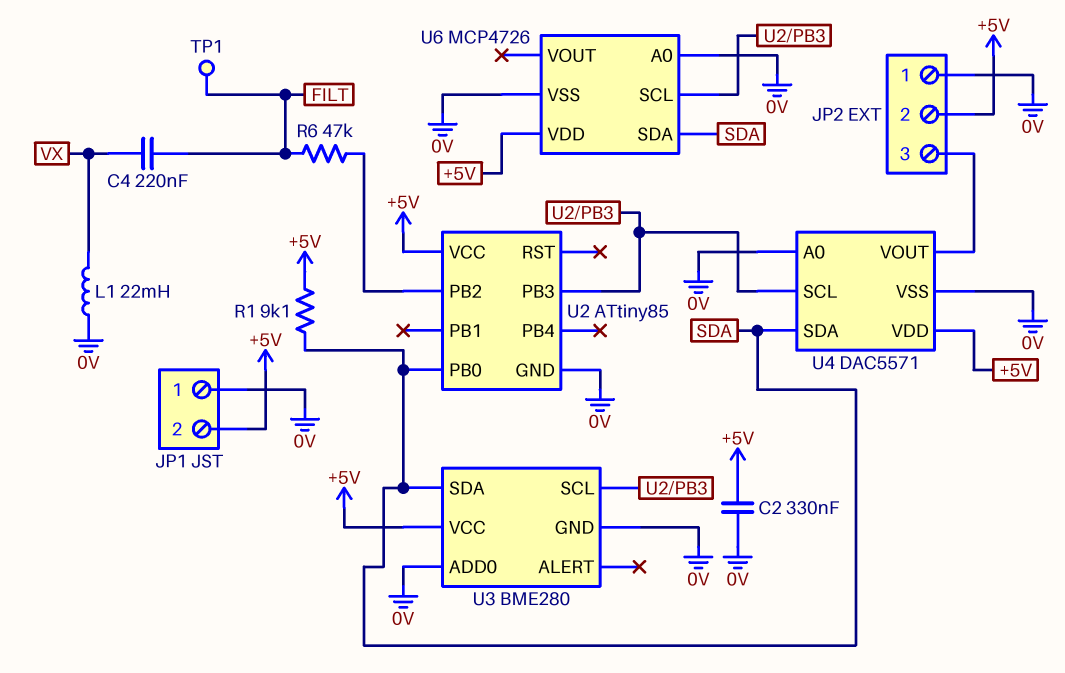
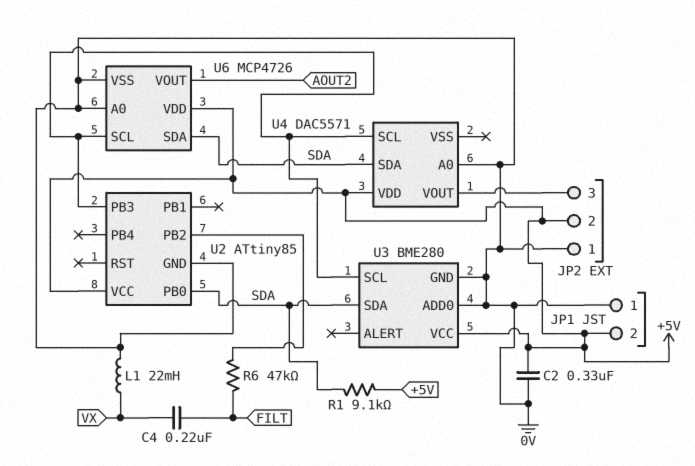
TP1: test point (FILT) -> none
U4 pin VSS: 0V -> none
U6 pin VOUT: none -> AOUT2

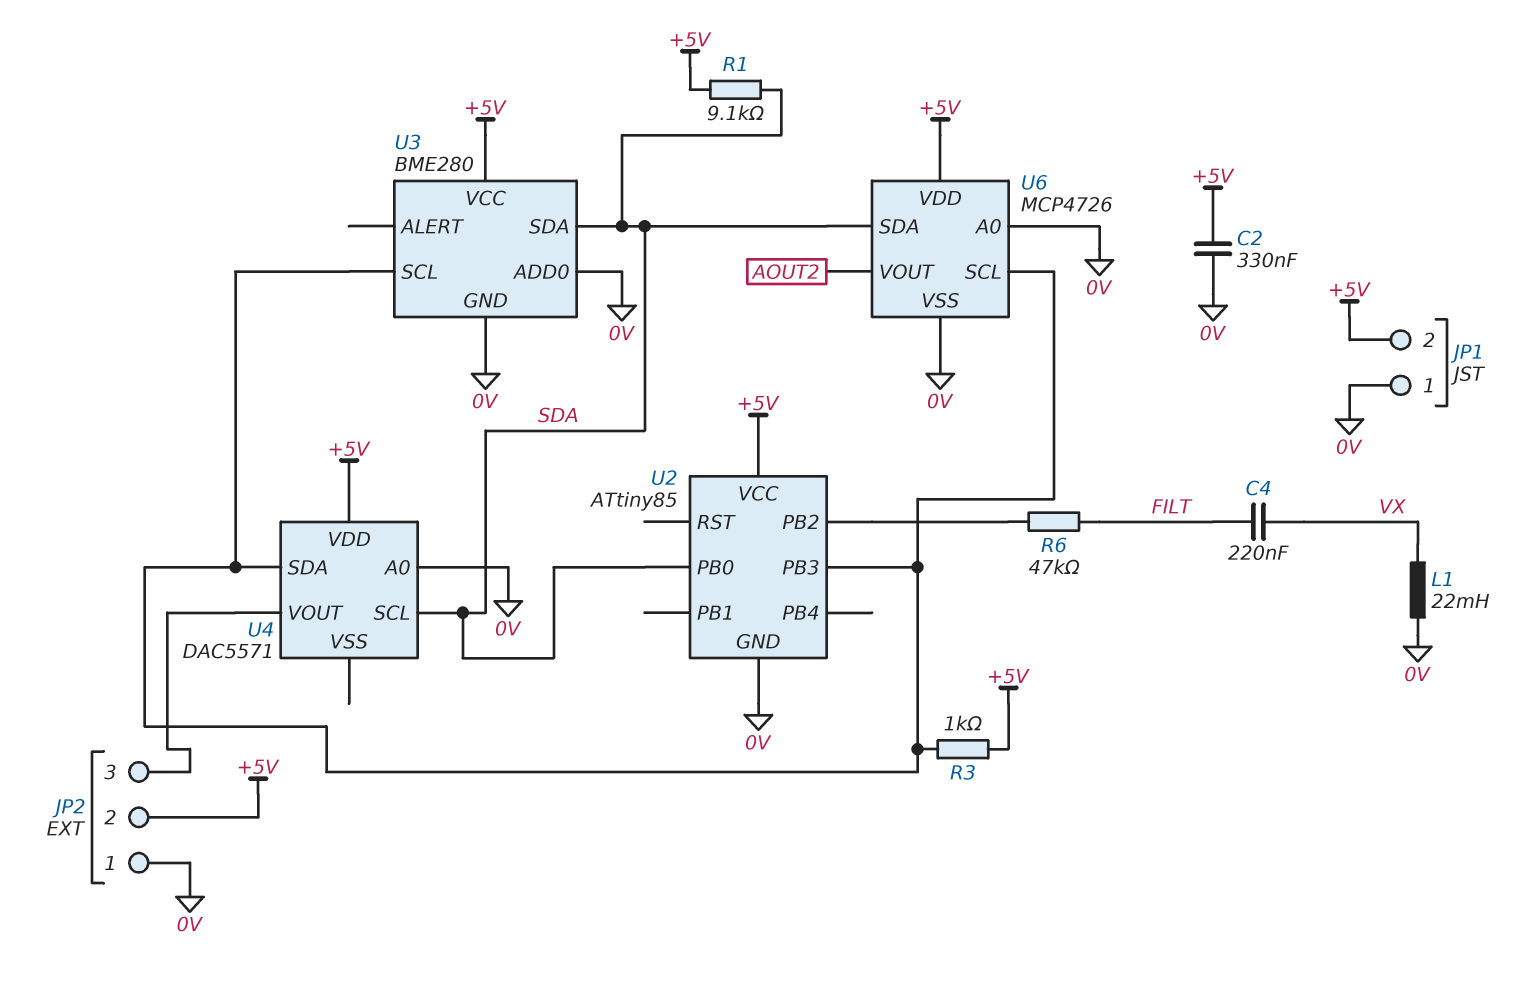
R3: none -> 1k (+5V, U2/PB3)
U4 pin SCL: U2/PB3 -> SDA
U4 pin SDA: SDA -> U2/PB3

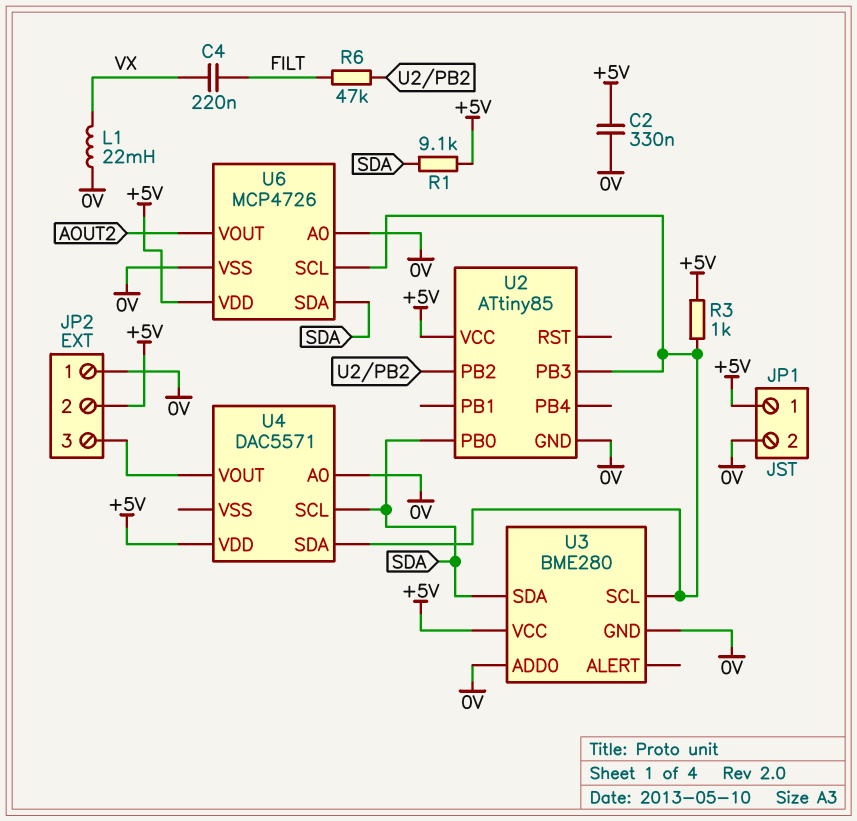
JP1 pin 1: 0V -> +5V
JP1 pin 2: +5V -> 0V

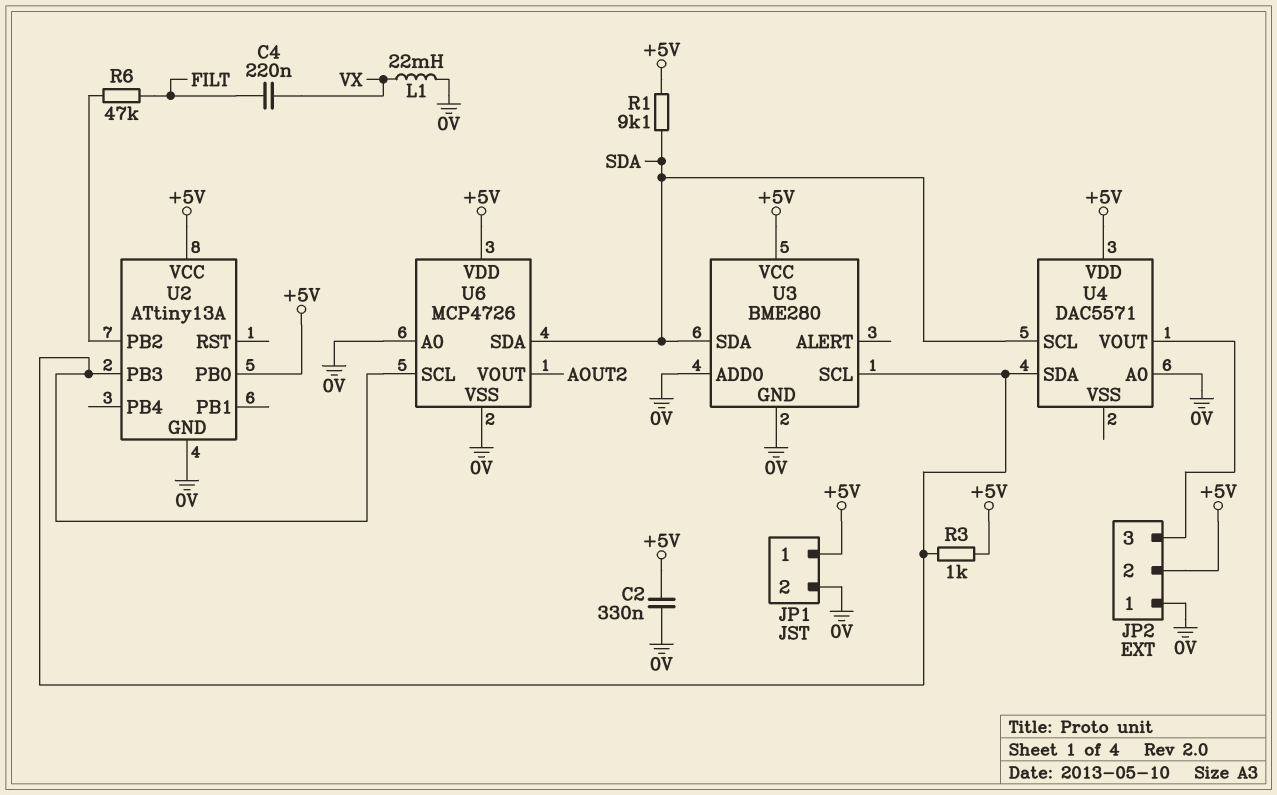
U2: ATtiny85 -> ATtiny13A
U2 pin PB0: SDA -> +5V

